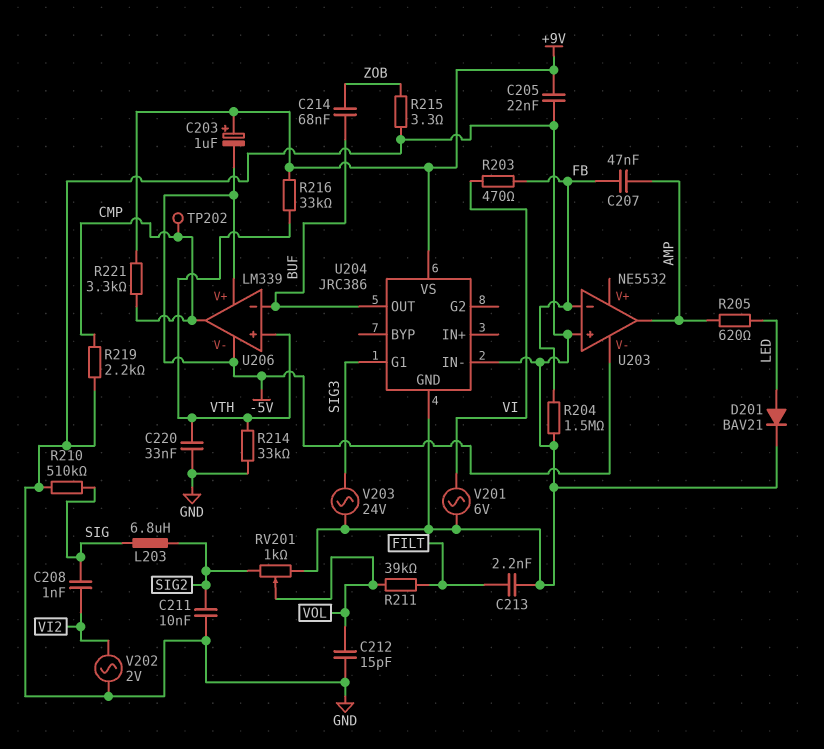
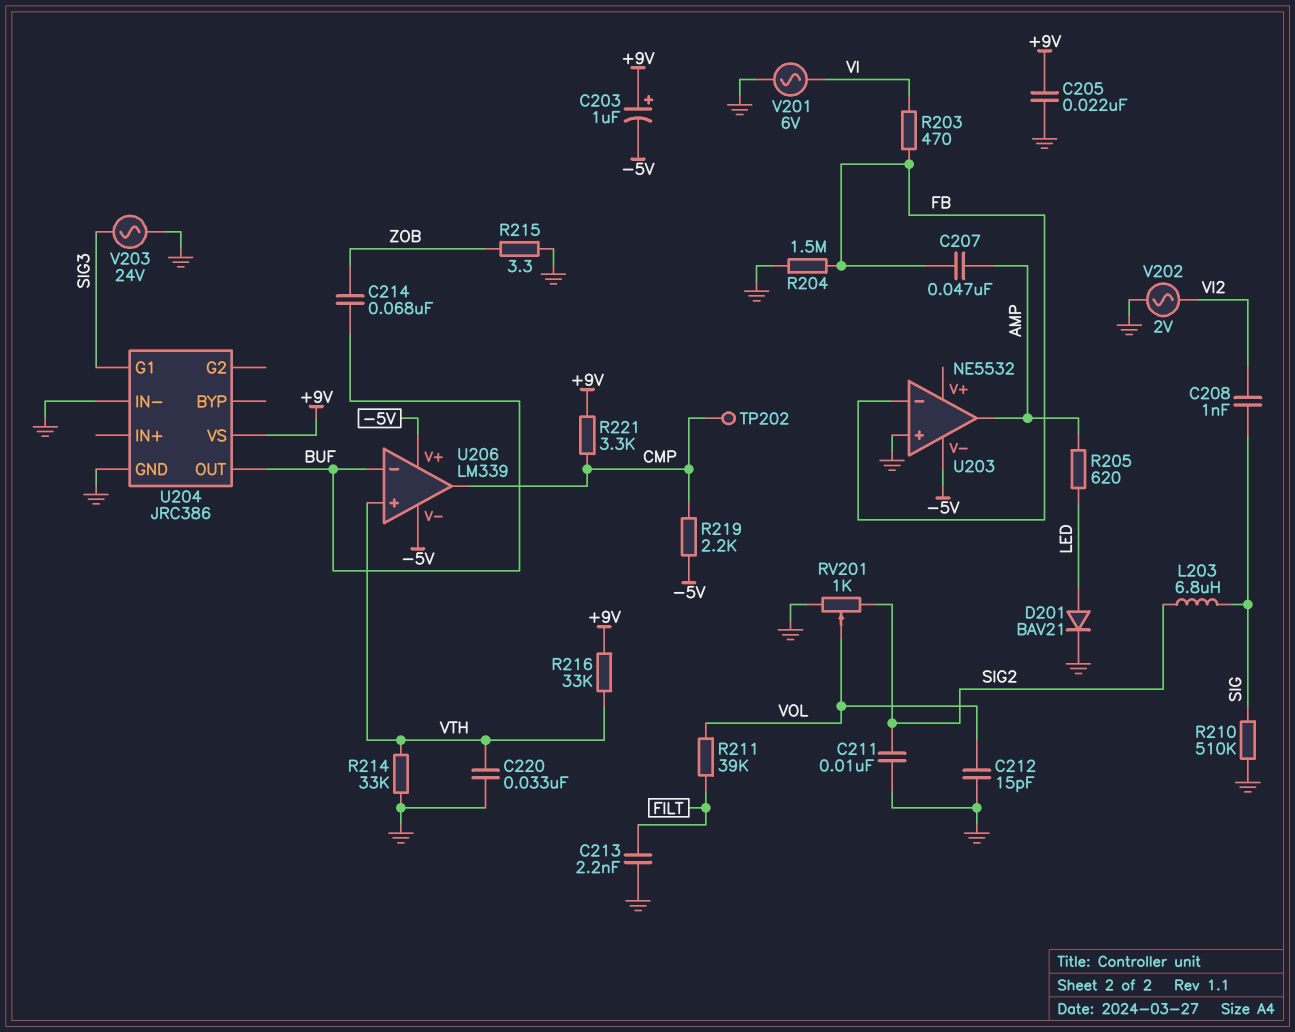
R219: 2.2k (CMP, GND) -> 2.2k (-5V, CMP)

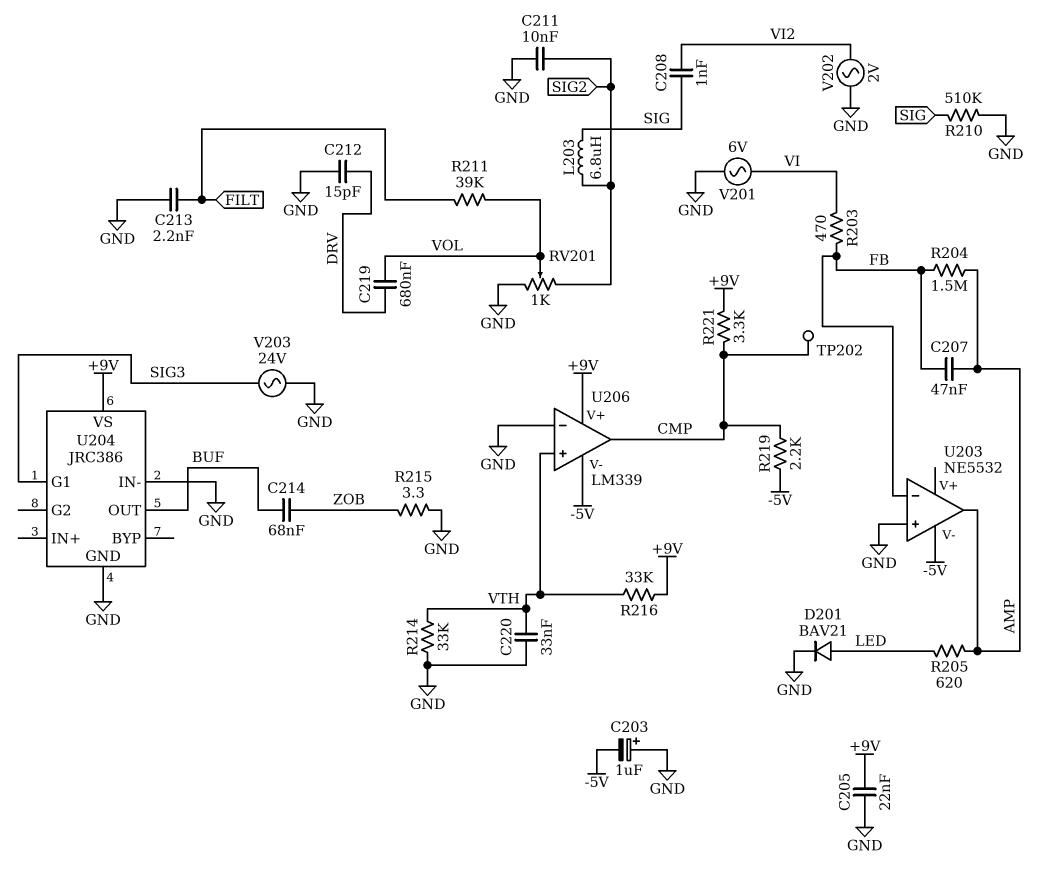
C203: 1uF (plus +9V, minus -5V) -> 1uF (plus GND, minus -5V)
C212: 15pF (GND, VOL) -> 15pF (DRV, GND)
C219: none -> 680nF (DRV, VOL)
R204: 1.5M (FB, GND) -> 1.5M (AMP, FB)
U206 pin V+: -5V -> +9V
U206 pin in-: BUF -> GND

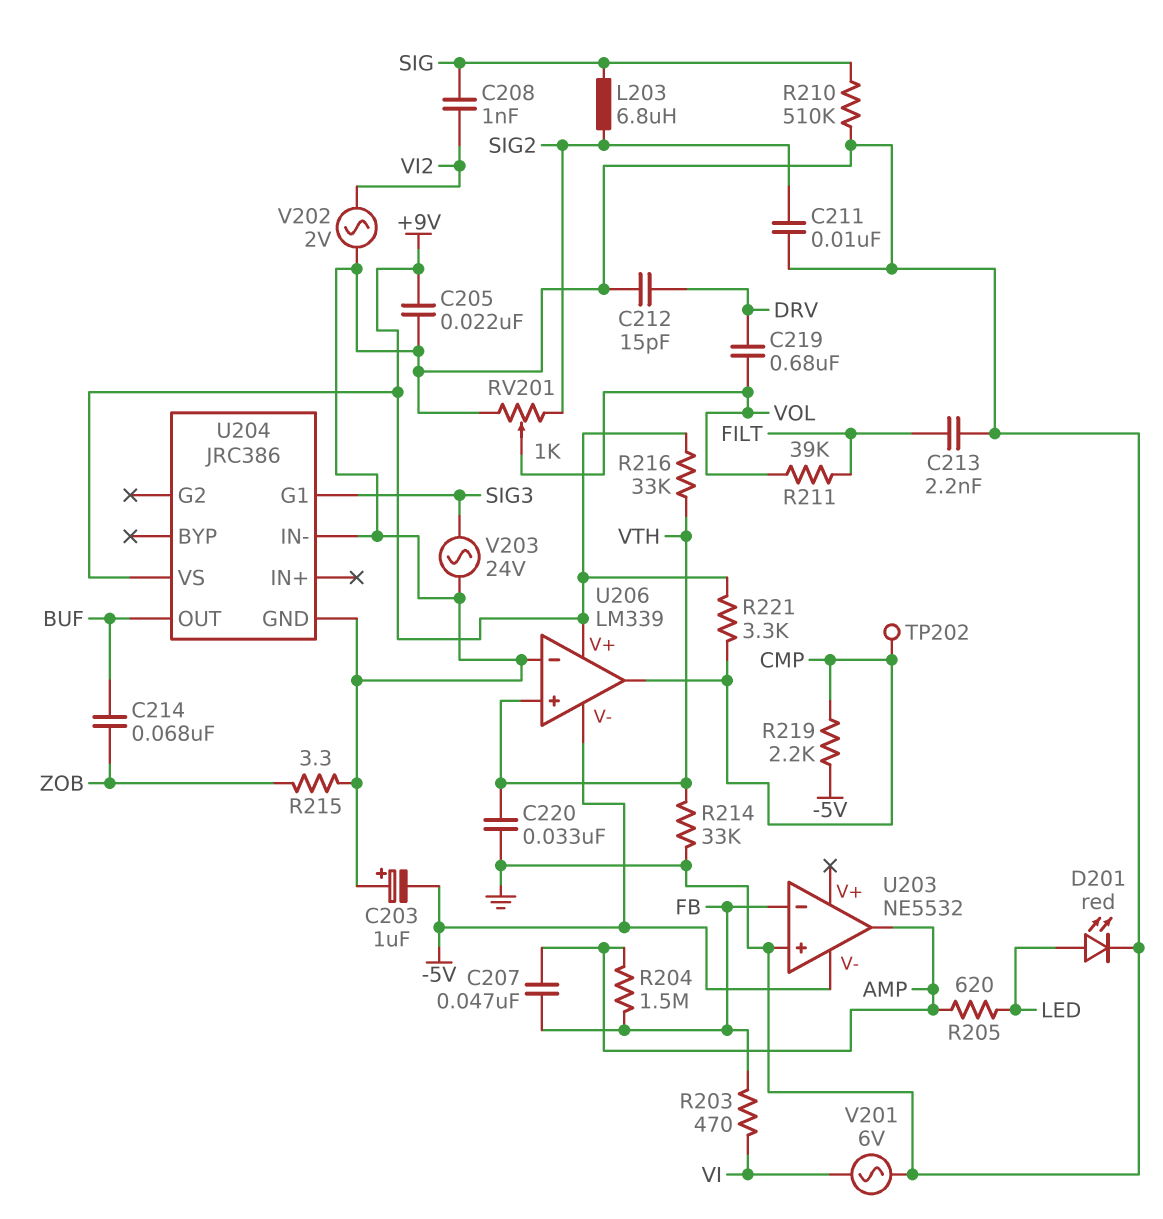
D201: diode BAV21 (A LED, K GND) -> LED red (A LED, K GND)

